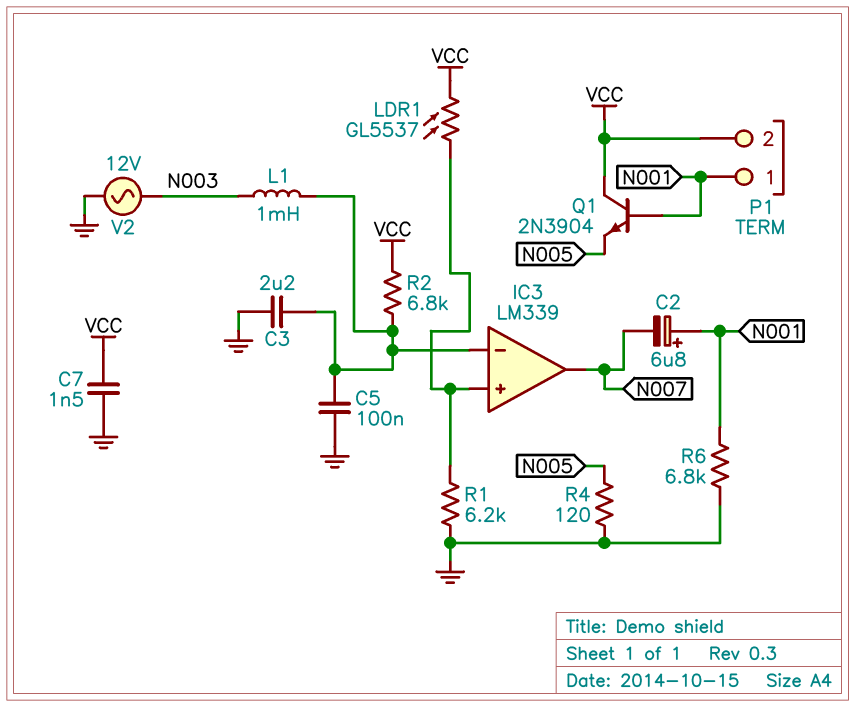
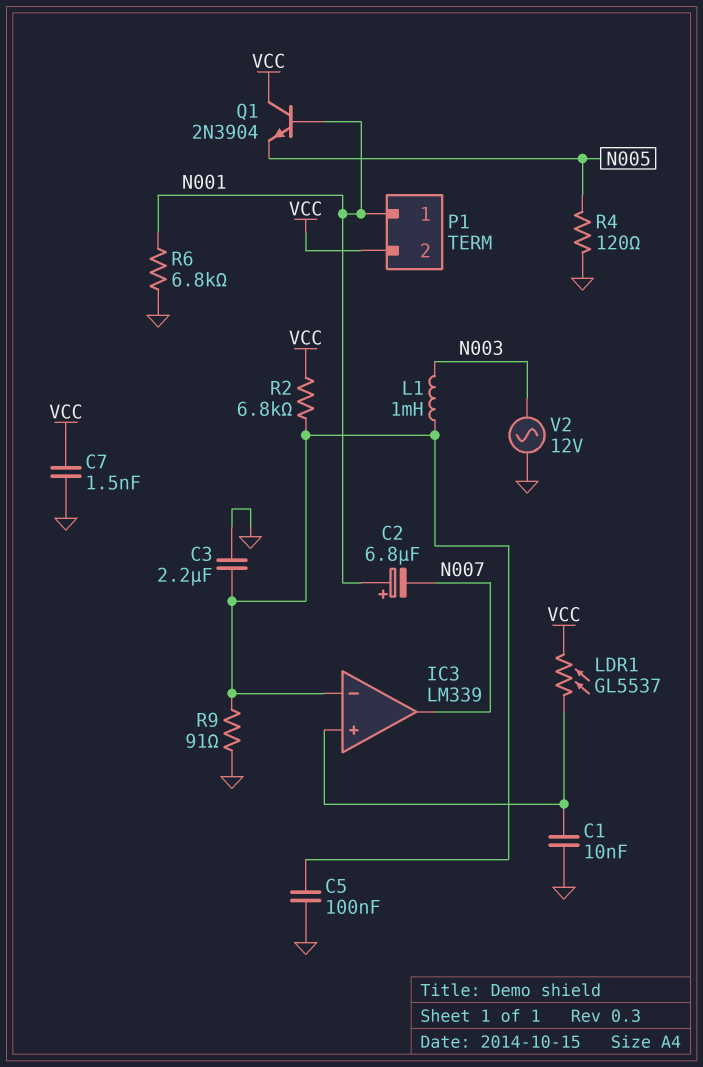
C1: none -> 10nF (GND, IC3/in+)
R1: 6.2k (GND, IC3/in+) -> none
R9: none -> 91 (GND, IC3/in-)

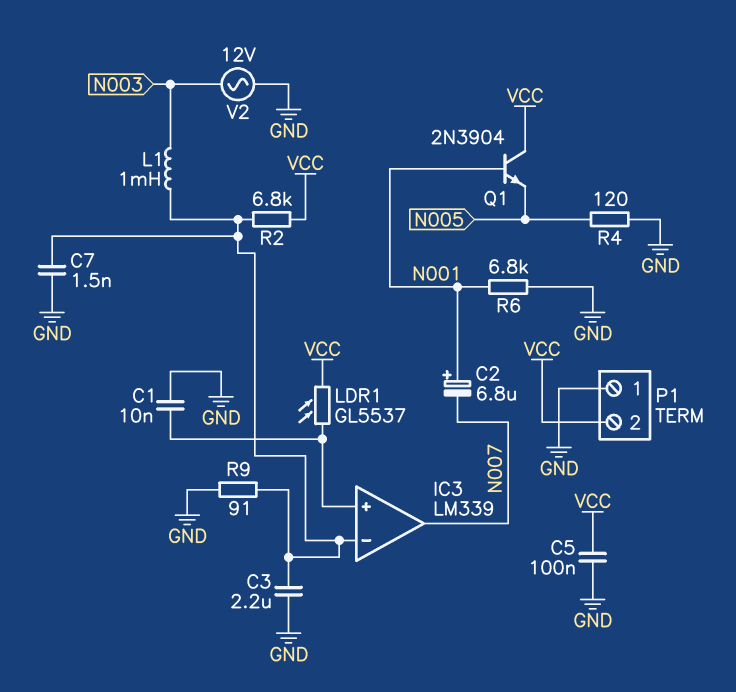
C5: 100nF (GND, IC3/in-) -> 100nF (GND, VCC)
C7: 1.5nF (GND, VCC) -> 1.5nF (GND, IC3/in-)
P1 pin 1: N001 -> GND

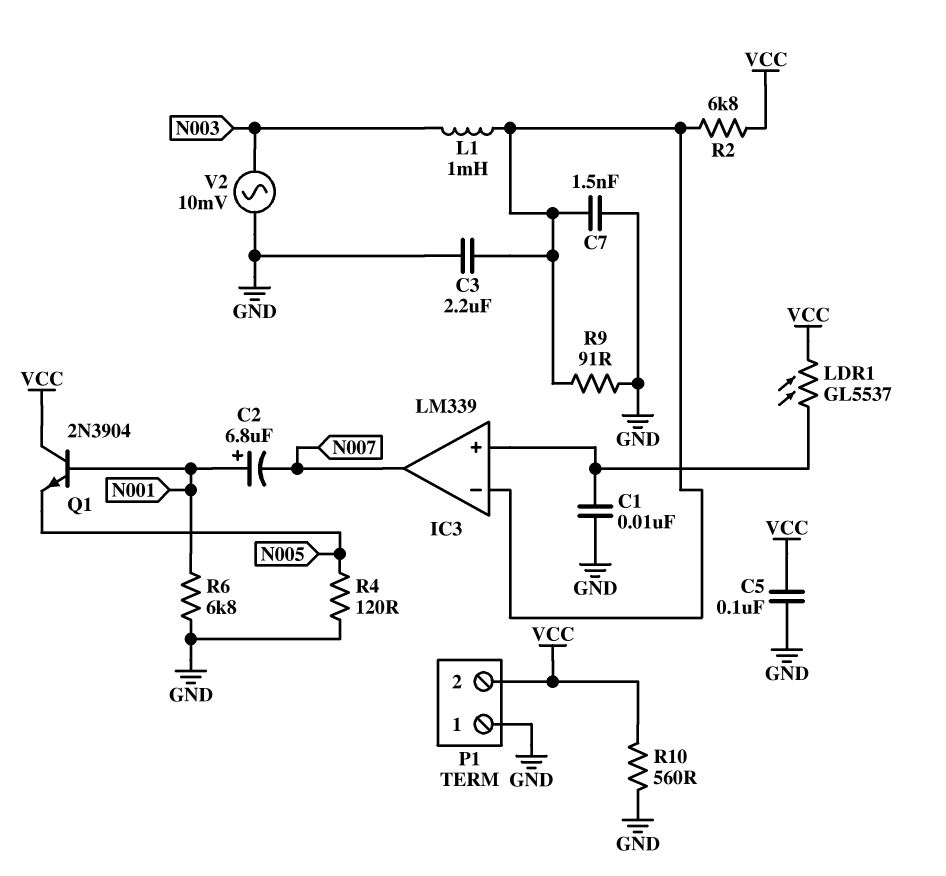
R10: none -> 560 (GND, VCC)
V2: AC 12V (GND, N003) -> AC 10mV (GND, N003)

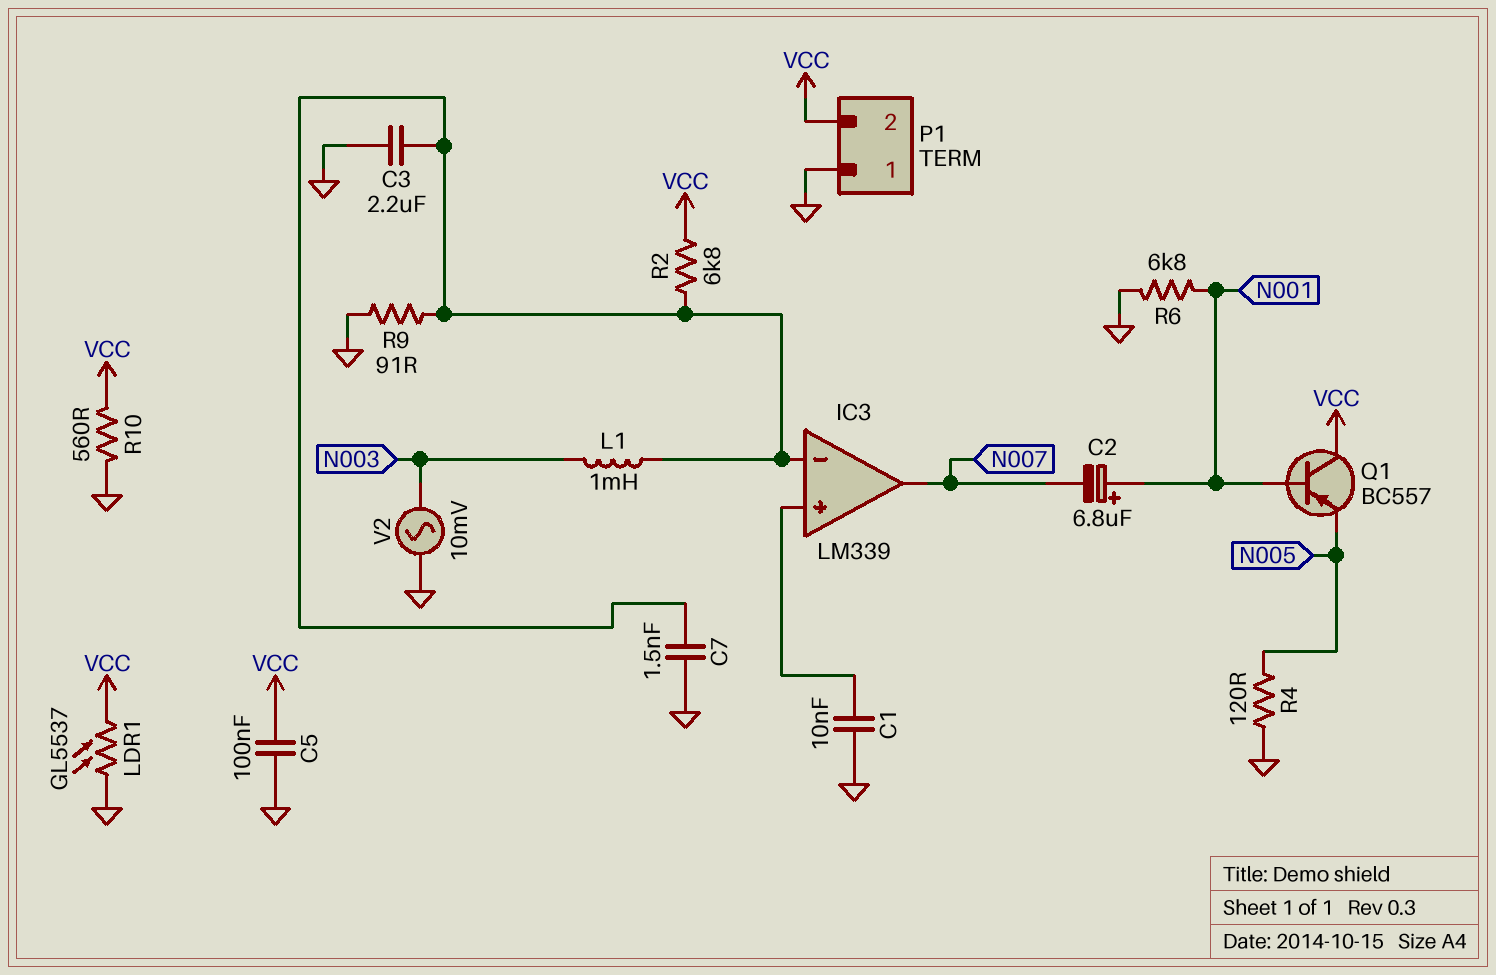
LDR1: GL5537 (IC3/in+, VCC) -> GL5537 (GND, VCC)
Q1: NPN 2N3904 (B N001, C VCC, E N005) -> PNP BC557 (B N001, C VCC, E N005)

